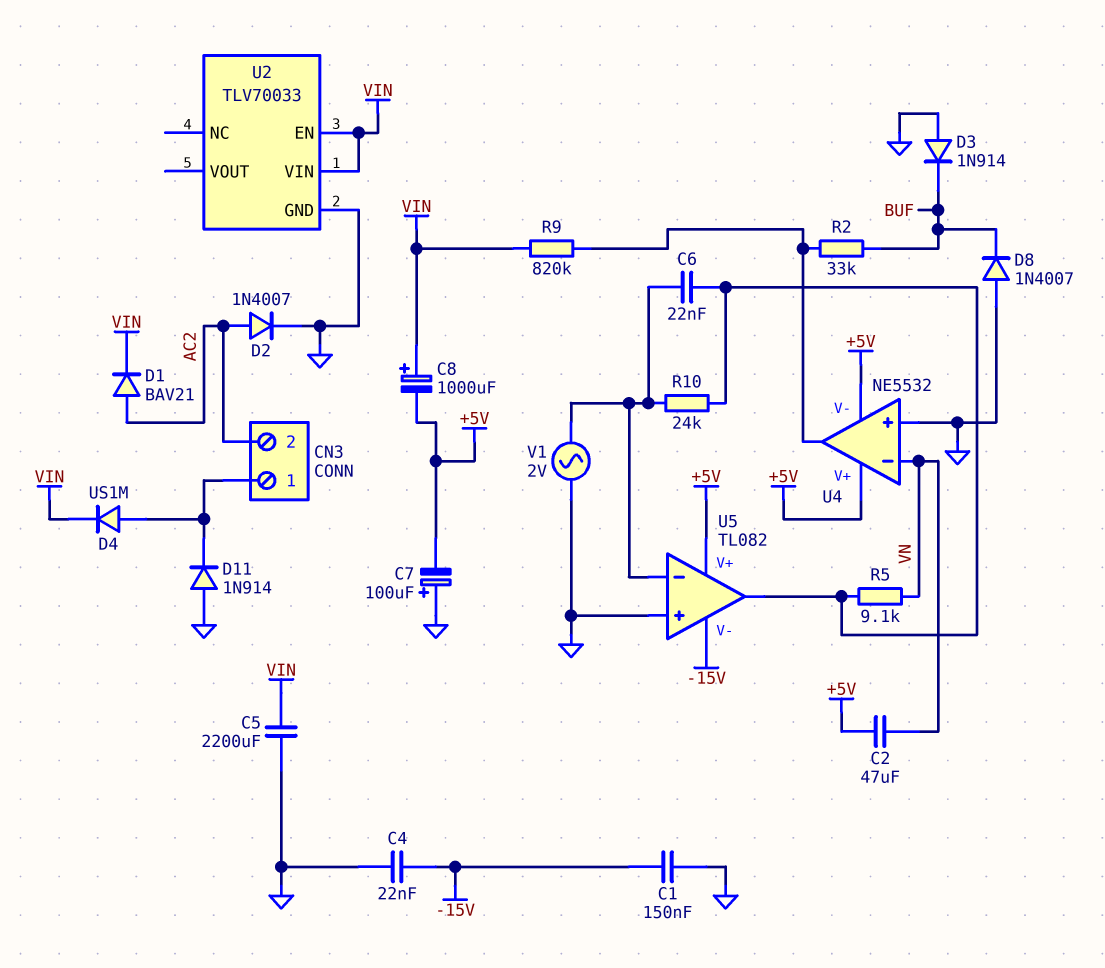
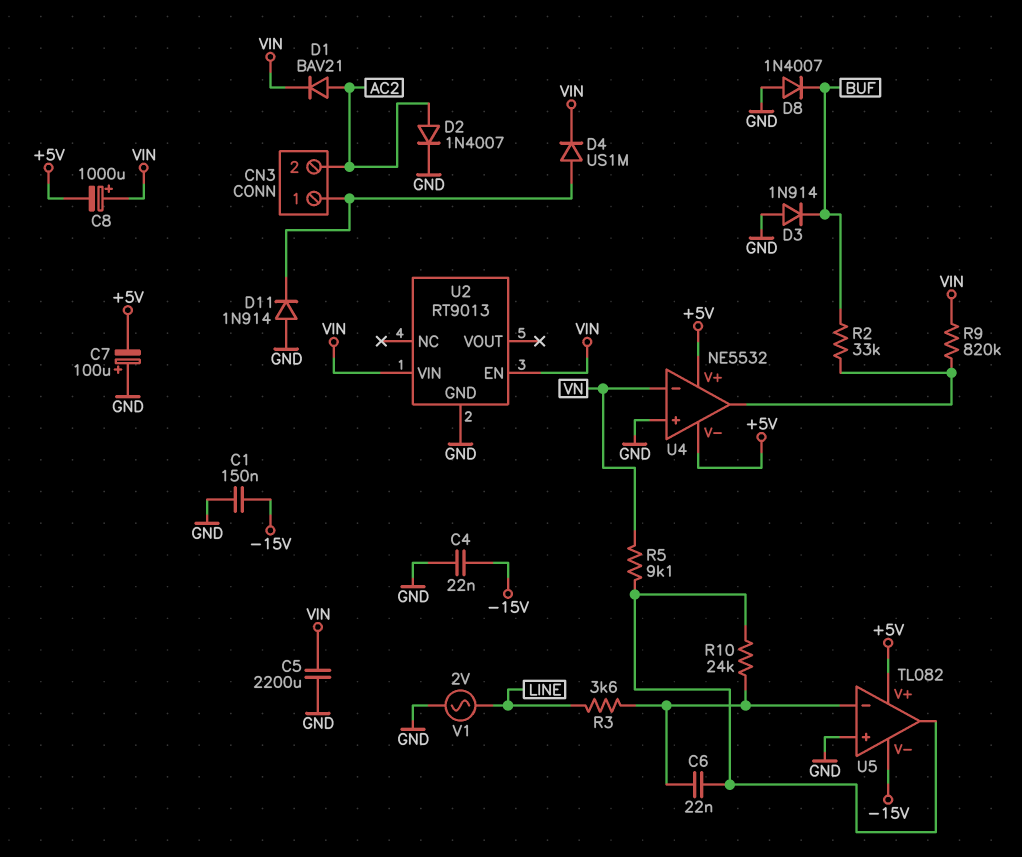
C2: 47uF (+5V, VN) -> none
R3: none -> 3.6k (LINE, U5/in-)
U2: TLV70033 -> RT9013
V1: AC 2V (GND, U5/in-) -> AC 2V (GND, LINE)

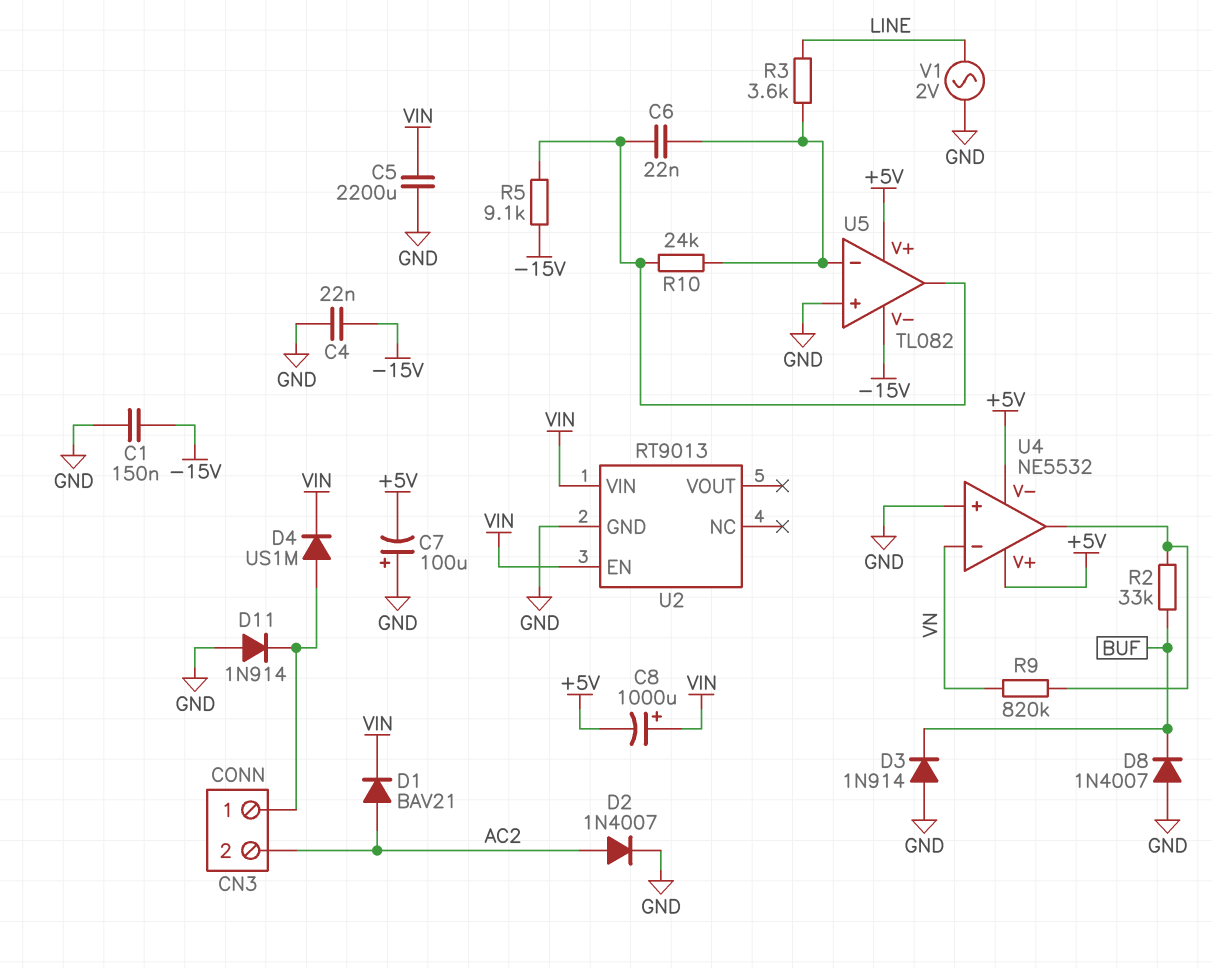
R5: 9.1k (U5/out, VN) -> 9.1k (-15V, U5/out)
R9: 820k (U4/out, VIN) -> 820k (U4/out, VN)

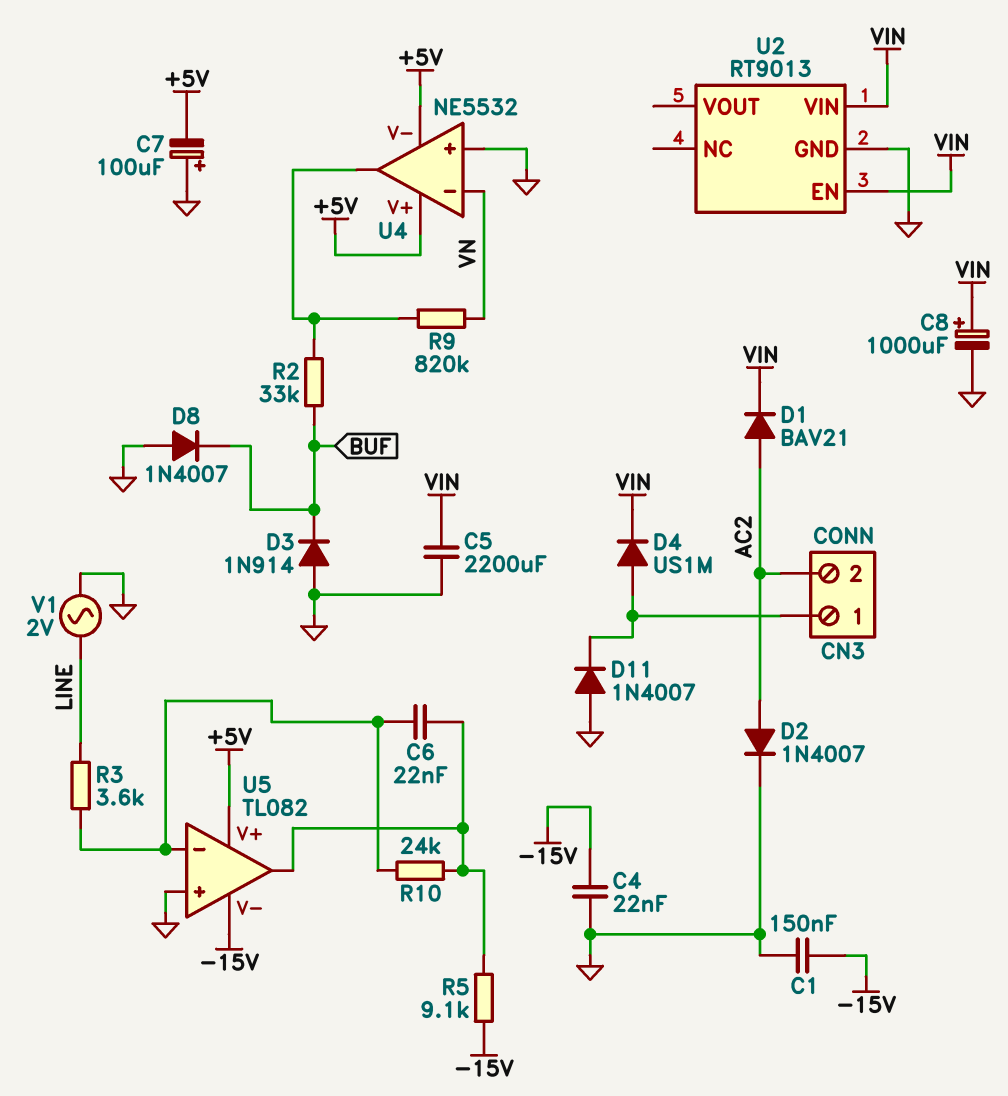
C8: 1000uF (plus VIN, minus +5V) -> 1000uF (plus VIN, minus GND)
D11: diode 1N914 (A GND, K CN3/1) -> diode 1N4007 (A GND, K CN3/1)

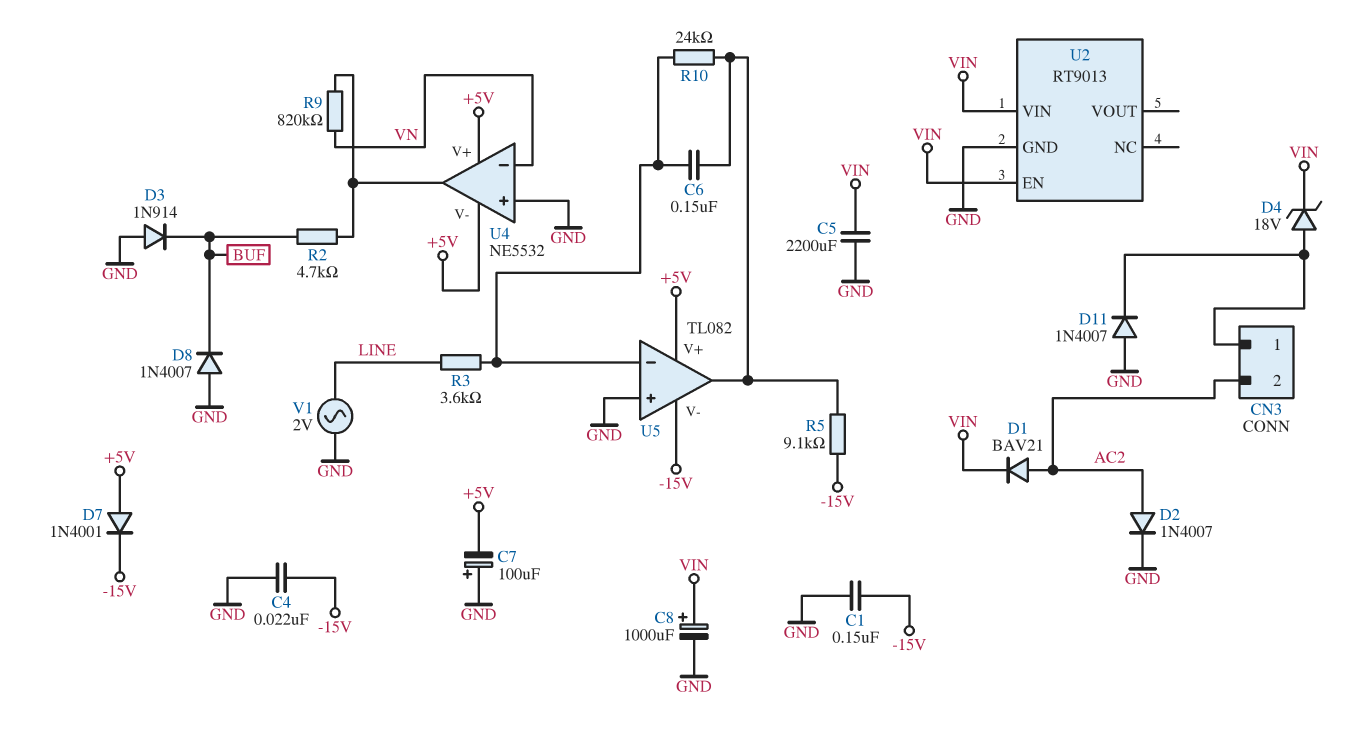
C6: 22nF (U5/in-, U5/out) -> 150nF (U5/in-, U5/out)
D4: diode US1M (A CN3/1, K VIN) -> zener 18V (A CN3/1, K VIN)
D7: none -> diode 1N4001 (A +5V, K -15V)
R2: 33k (BUF, U4/out) -> 4.7k (BUF, U4/out)

